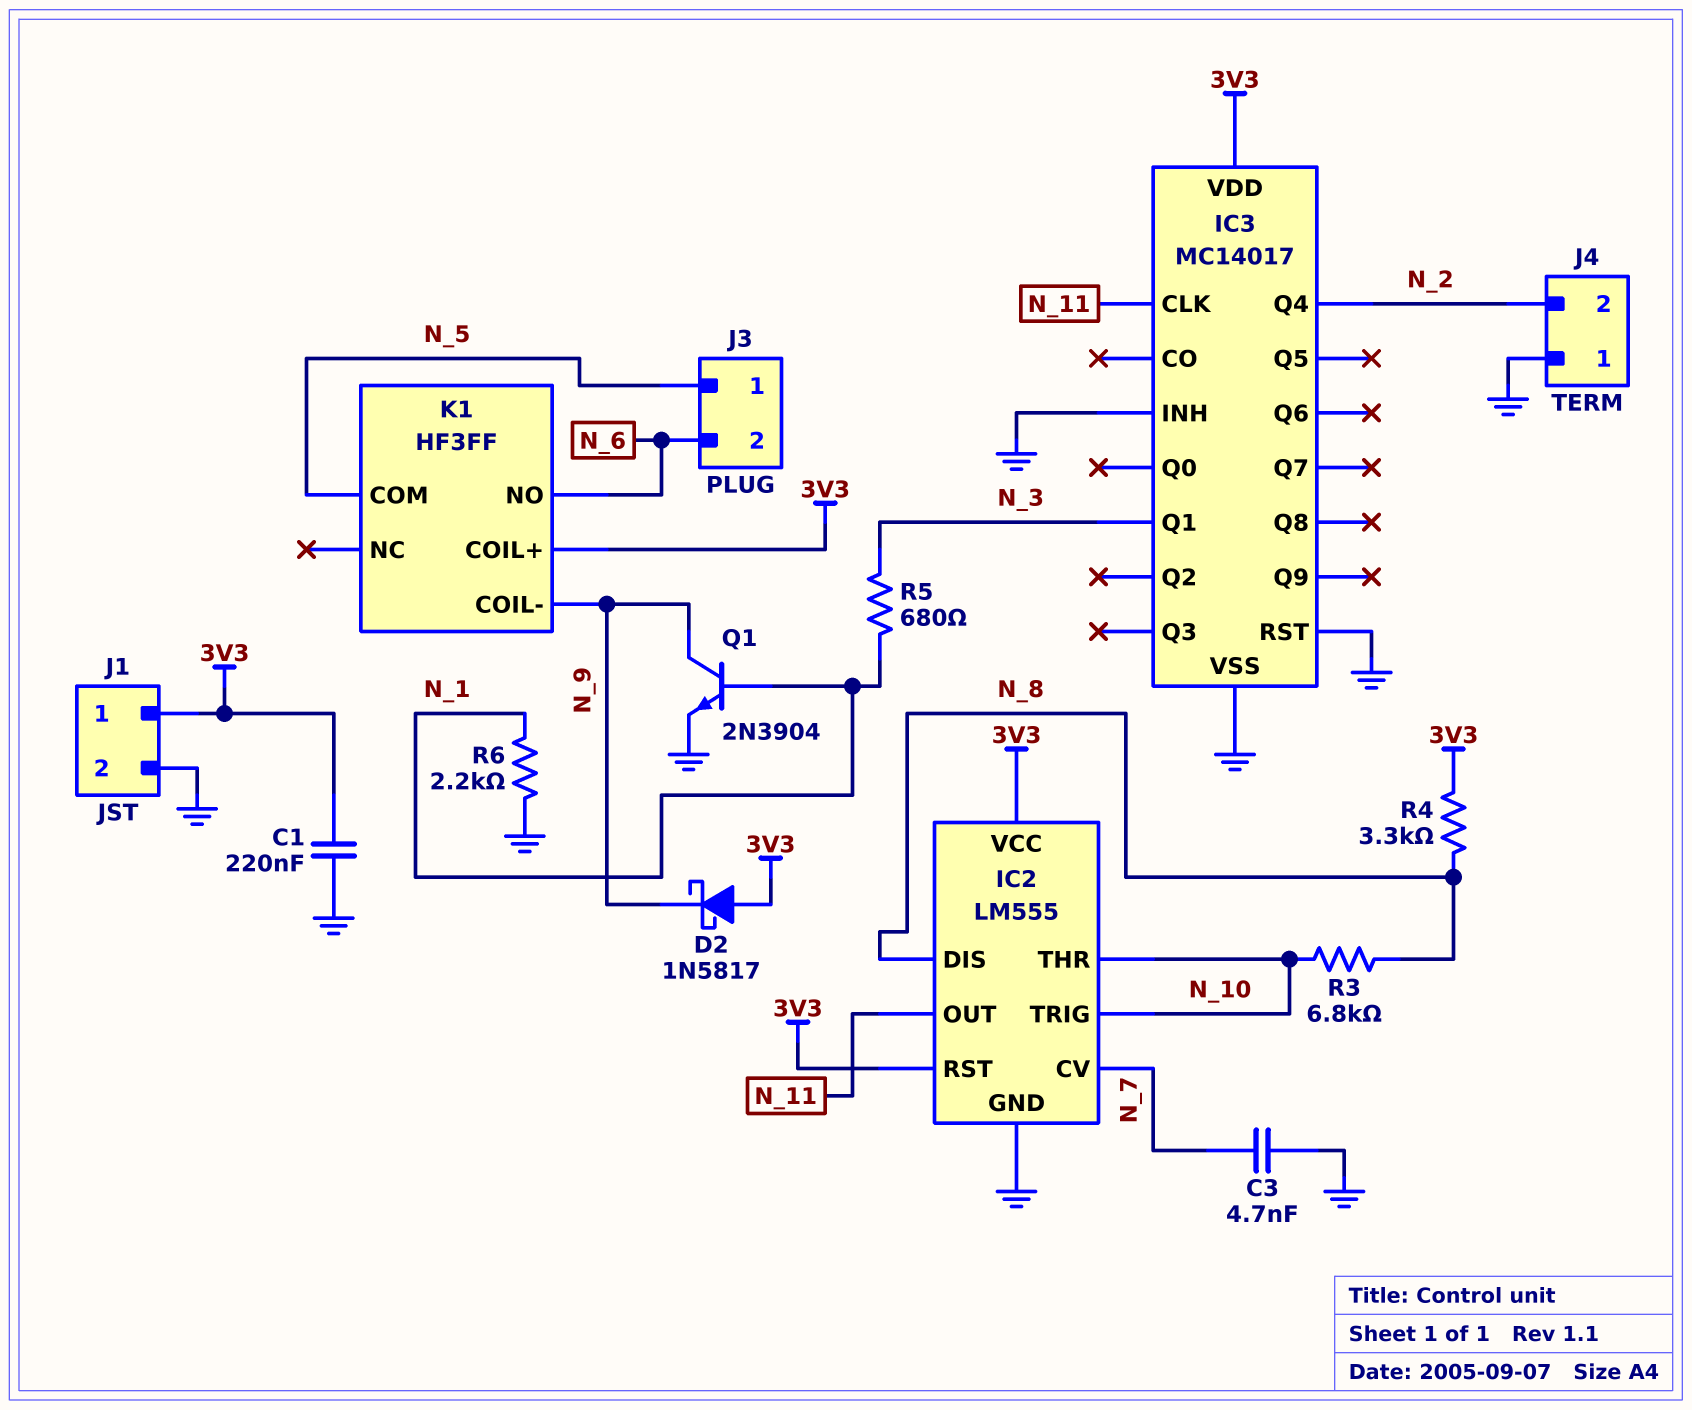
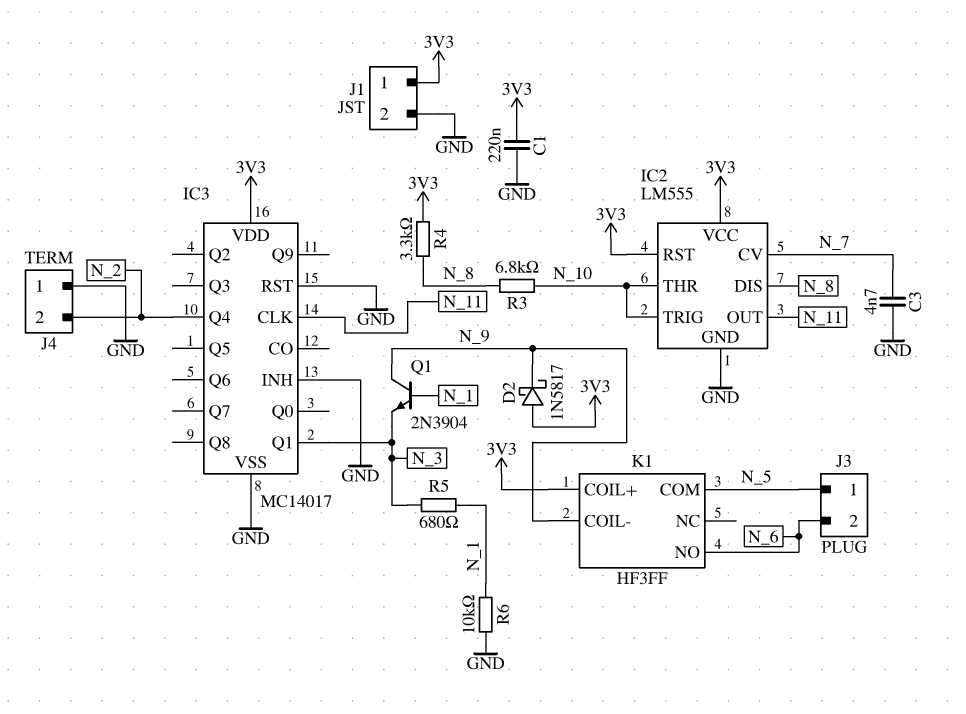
Q1: NPN 2N3904 (B N_1, C N_9, E GND) -> NPN 2N3904 (B N_1, C N_9, E N_3)
R6: 2.2k (GND, N_1) -> 10k (GND, N_1)

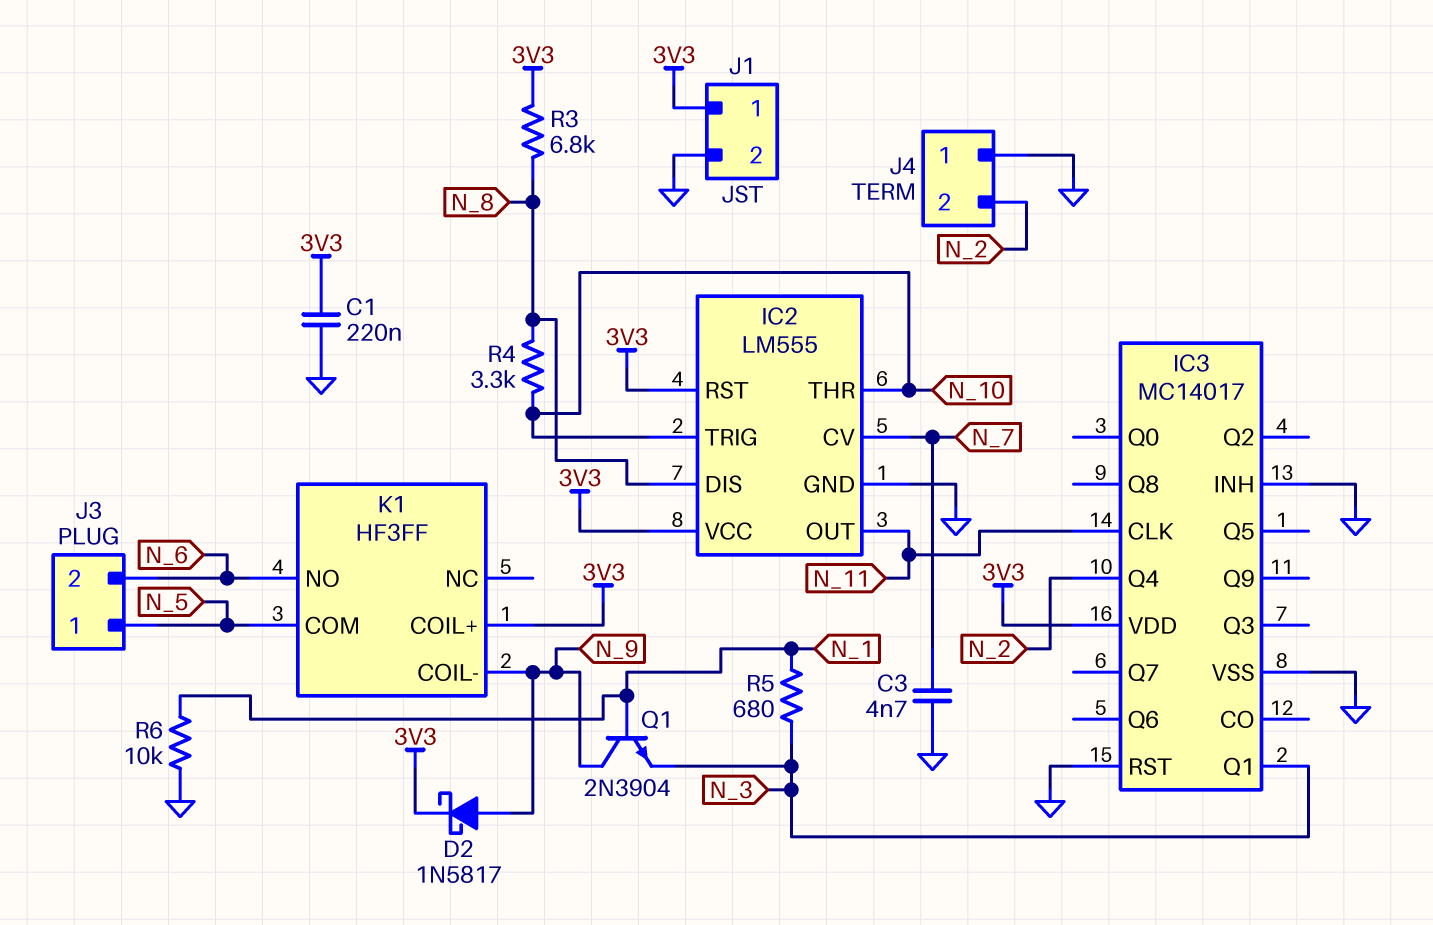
D2: schottky 1N5817 (A 3V3, K N_9) -> schottky 1N5817 (A N_9, K 3V3)
R3: 6.8k (N_8, N_10) -> 6.8k (3V3, N_8)
R4: 3.3k (3V3, N_8) -> 3.3k (N_8, N_10)

